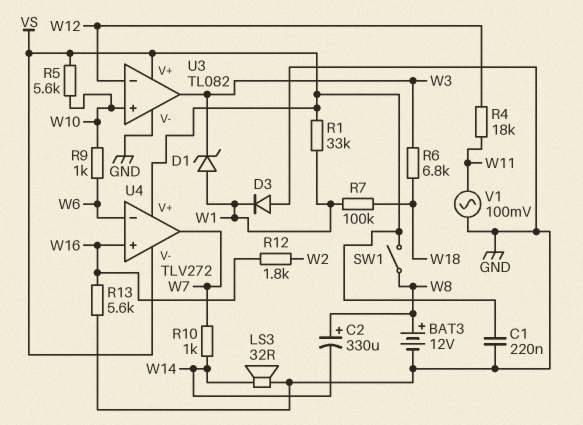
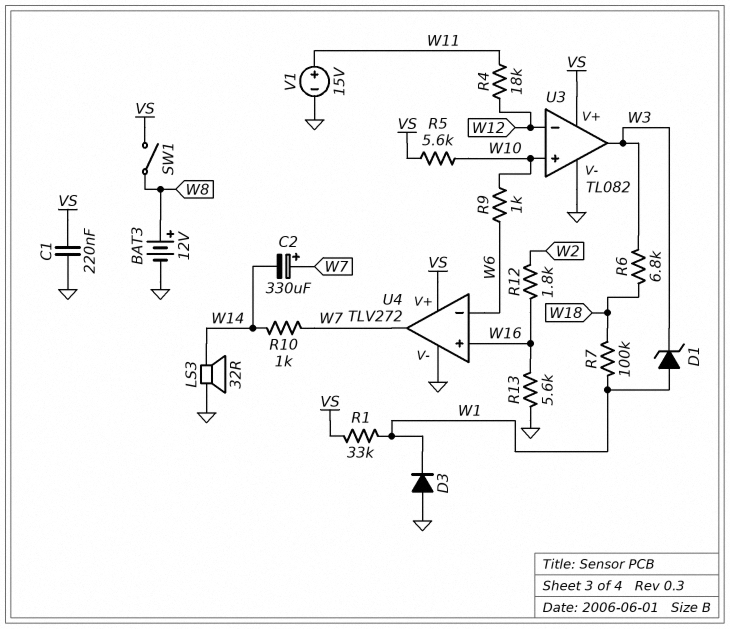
C2: 330uF (plus W8, minus W14) -> 330uF (plus W7, minus W14)
U4 pin V-: VS -> GND
V1: AC 100mV (GND, W11) -> 15V (plus W11, minus GND)

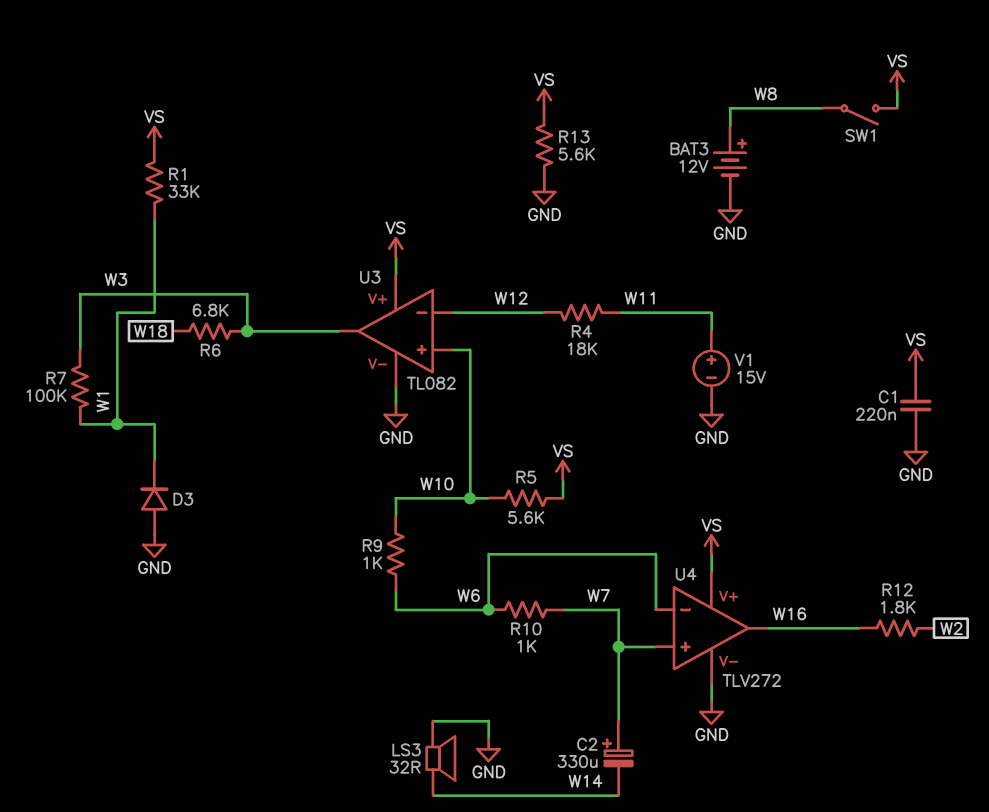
D1: zener (A W1, K W3) -> none
R7: 100k (W1, W18) -> 100k (W1, W3)
R10: 1k (W7, W14) -> 1k (W6, W7)
R13: 5.6k (GND, W16) -> 5.6k (GND, VS)
U4 pin in+: W16 -> W7
U4 pin out: W7 -> W16

